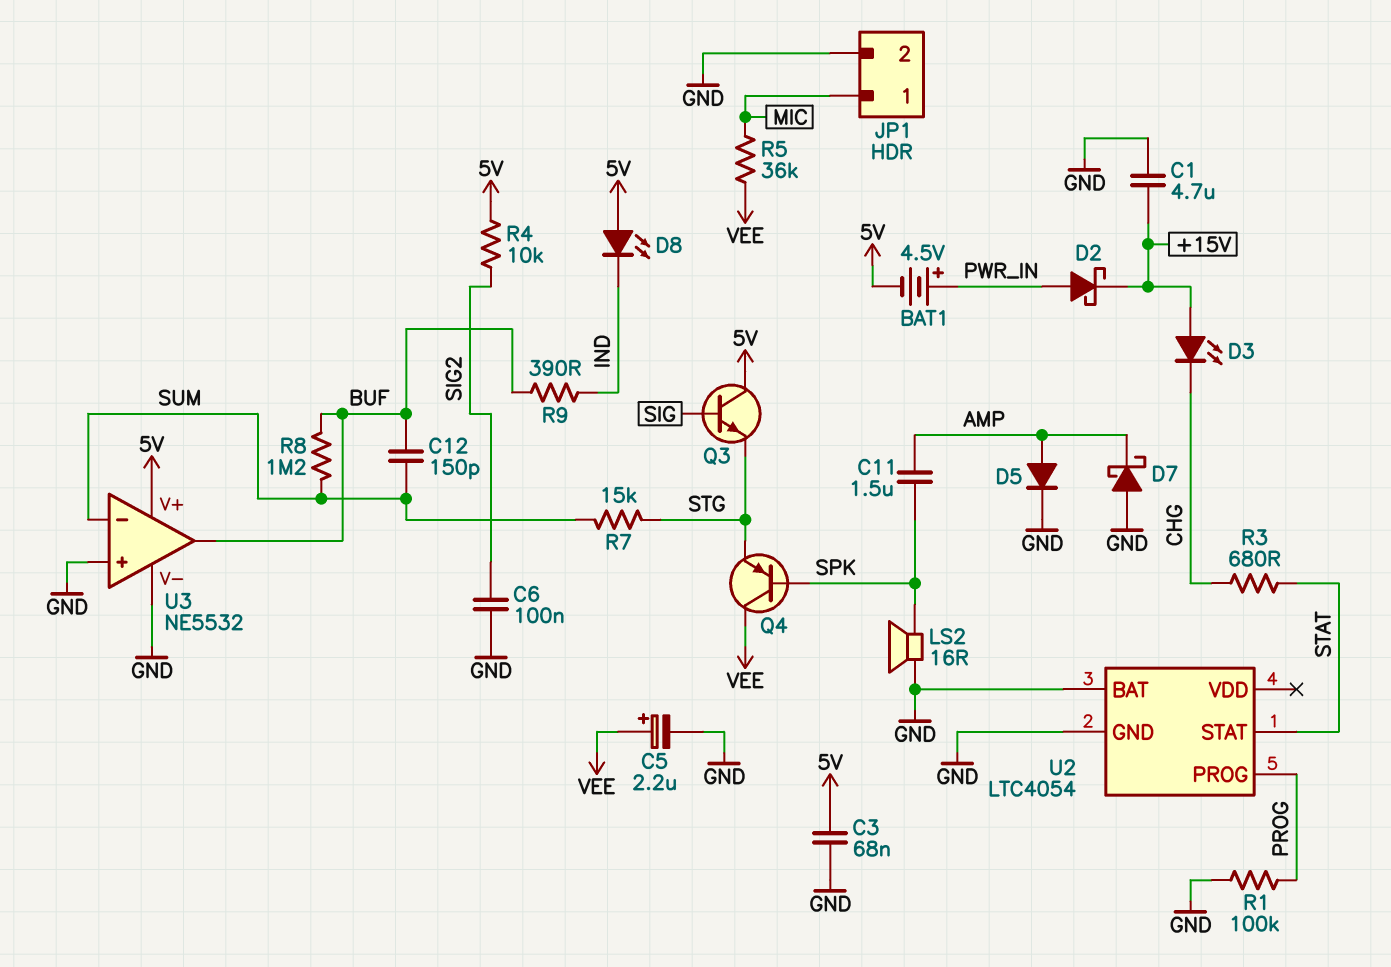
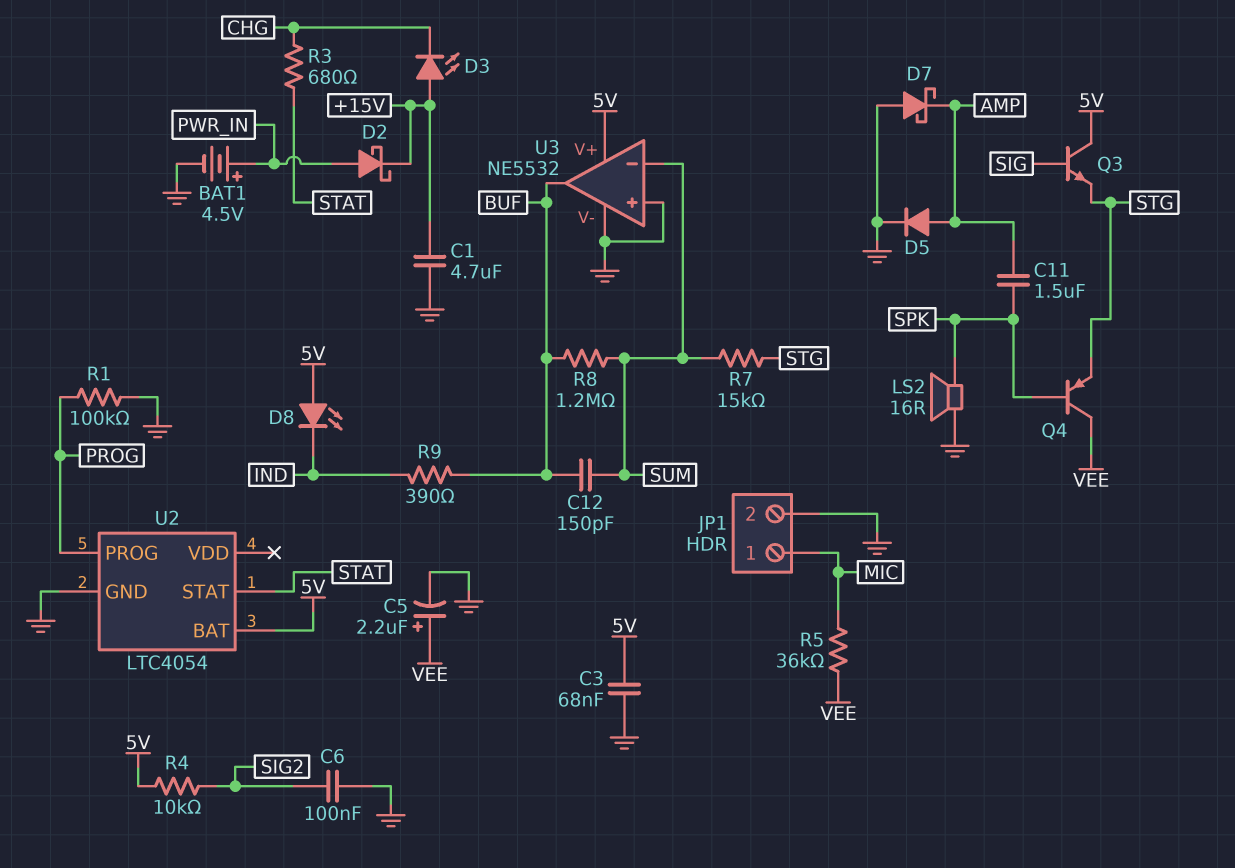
BAT1: 4.5V (plus PWR_IN, minus 5V) -> 4.5V (plus PWR_IN, minus GND)
U2 pin BAT: GND -> 5V

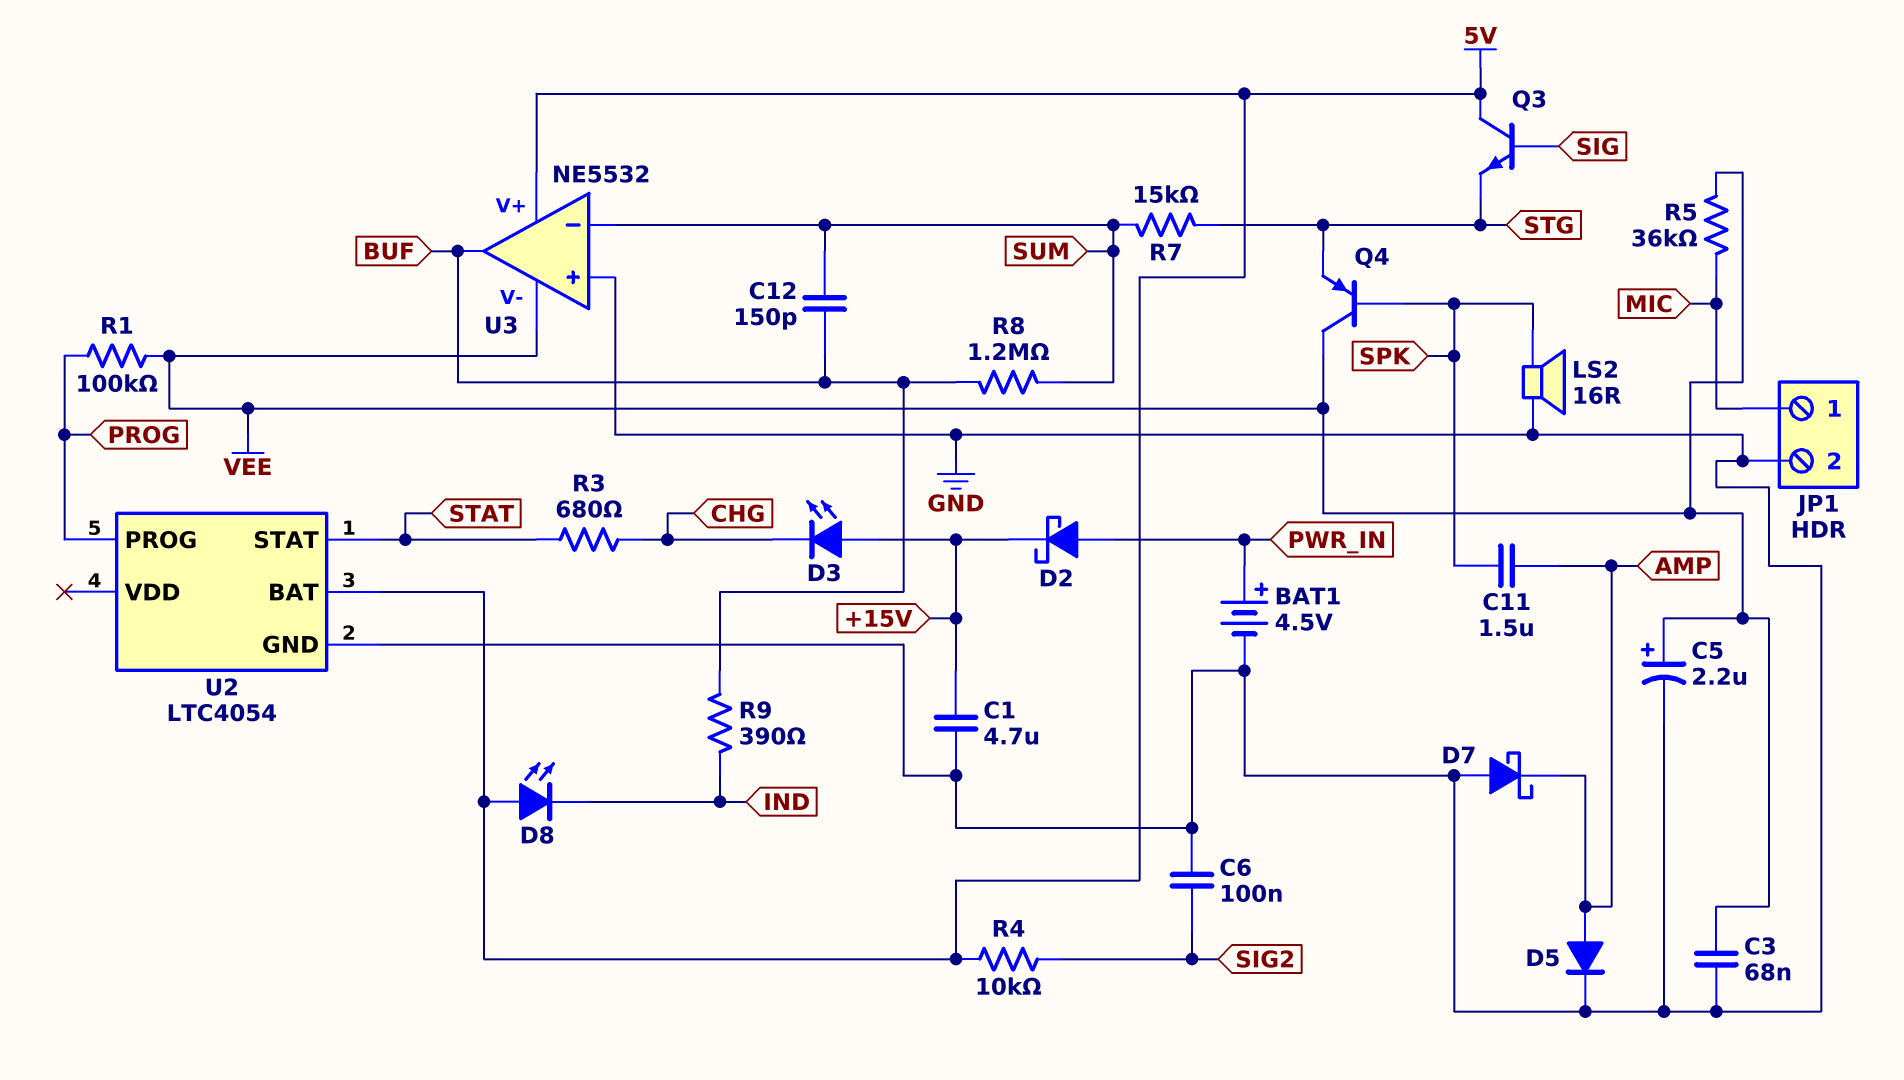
C3: 68nF (5V, GND) -> 68nF (GND, VEE)
R1: 100k (GND, PROG) -> 100k (PROG, VEE)
U3 pin V-: GND -> VEE

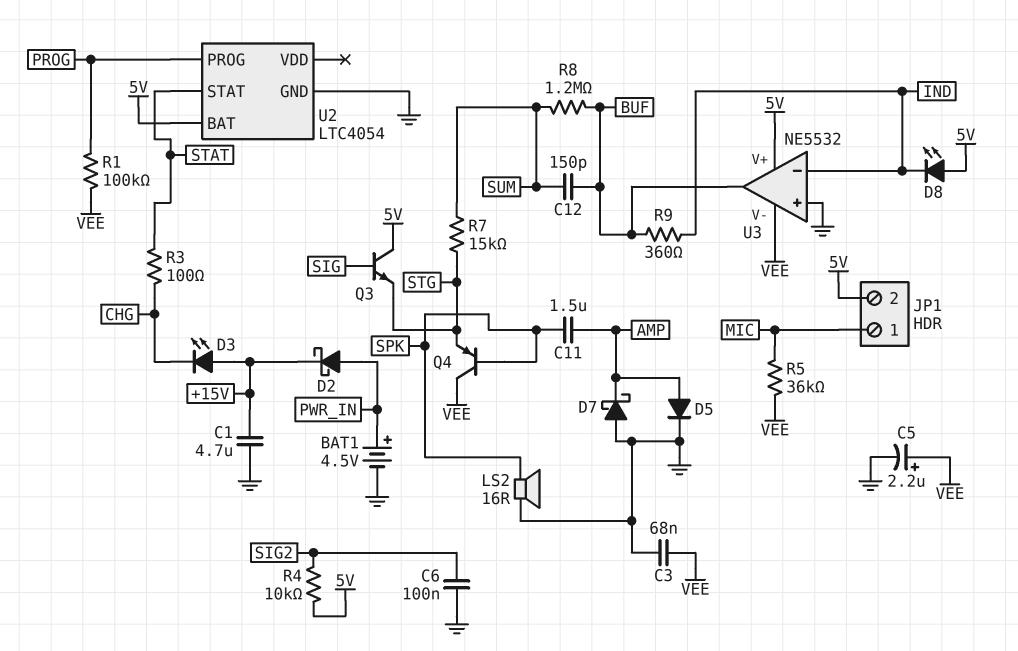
JP1 pin 2: GND -> 5V
R3: 680 (CHG, STAT) -> 100 (CHG, STAT)
R9: 390 (BUF, IND) -> 360 (BUF, IND)
U3 pin in-: SUM -> IND

